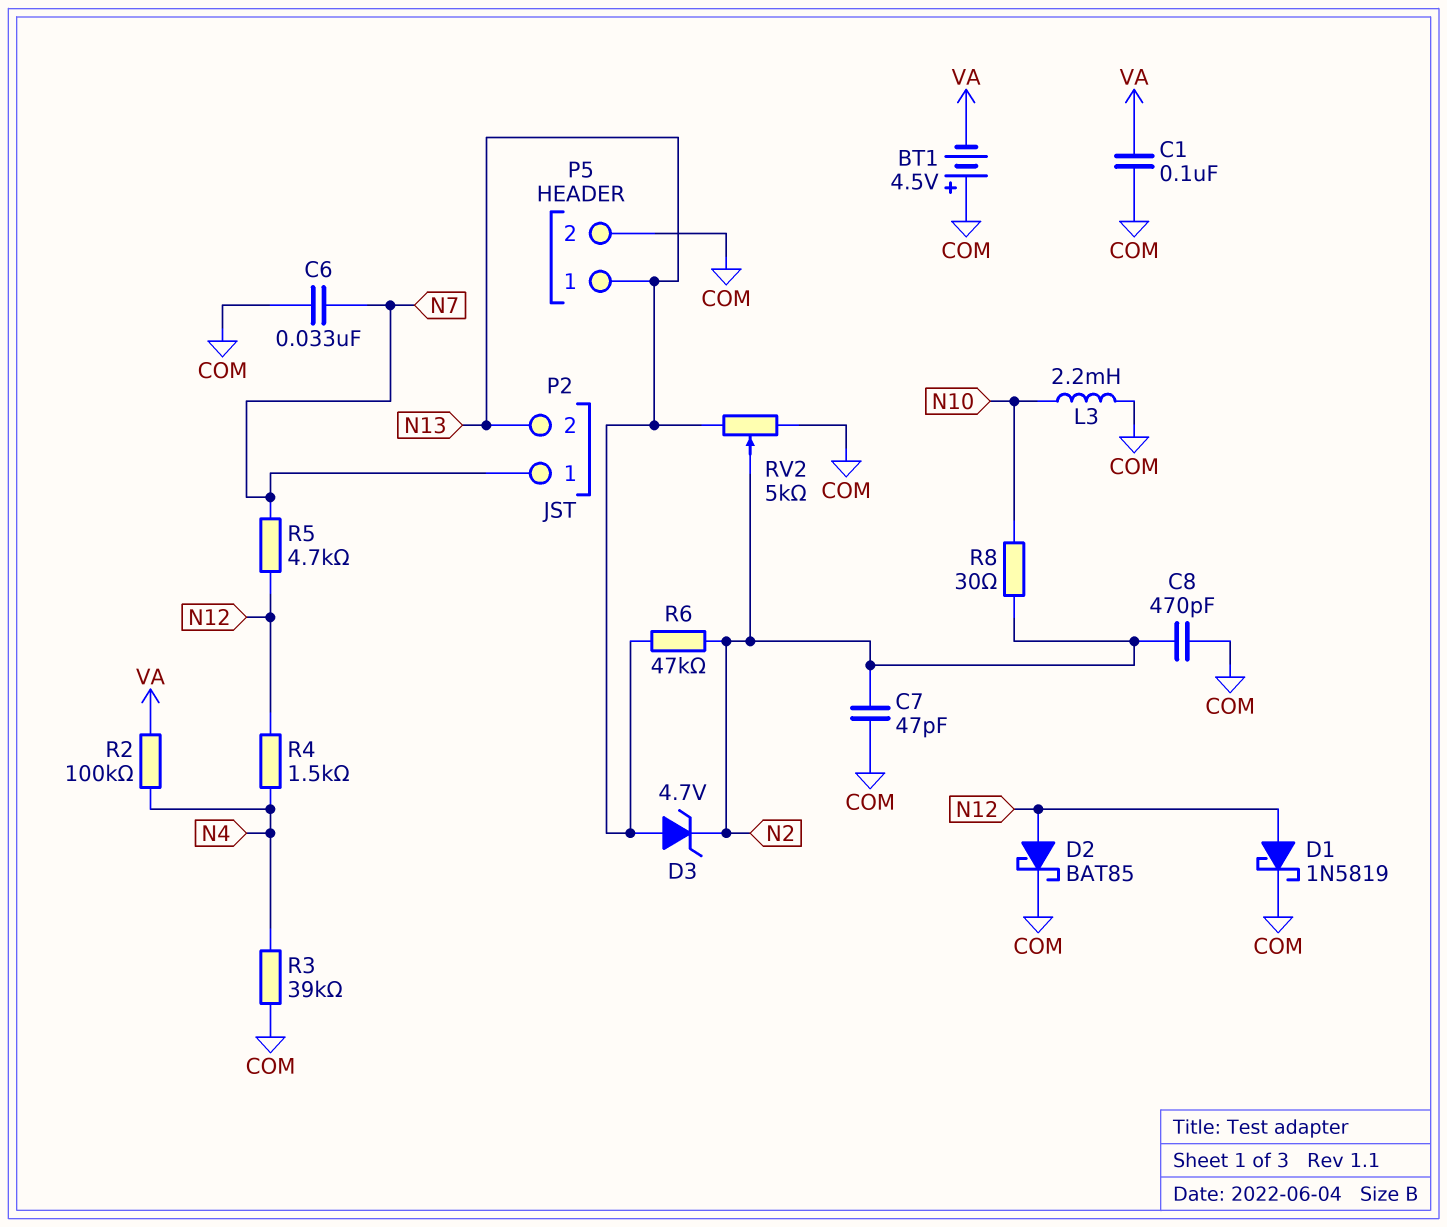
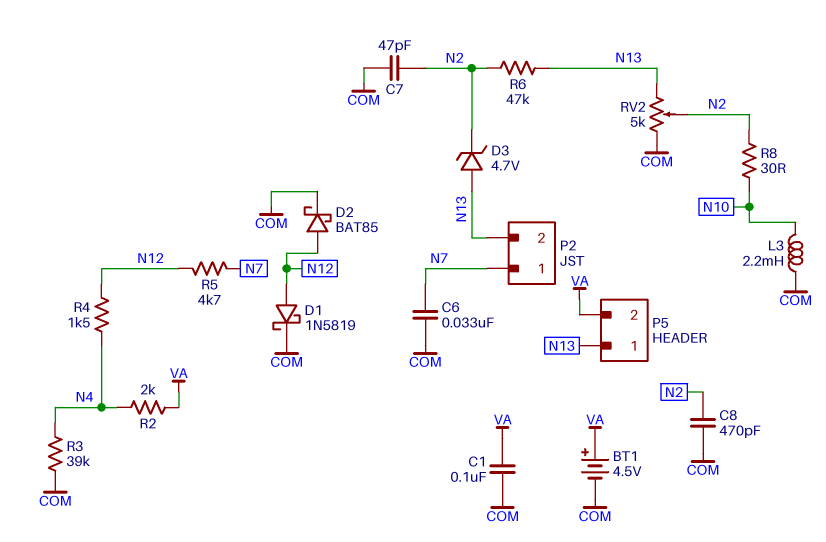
BT1: 4.5V (plus COM, minus VA) -> 4.5V (plus VA, minus COM)
P5 pin 2: COM -> VA
R2: 100k (N4, VA) -> 2k (N4, VA)

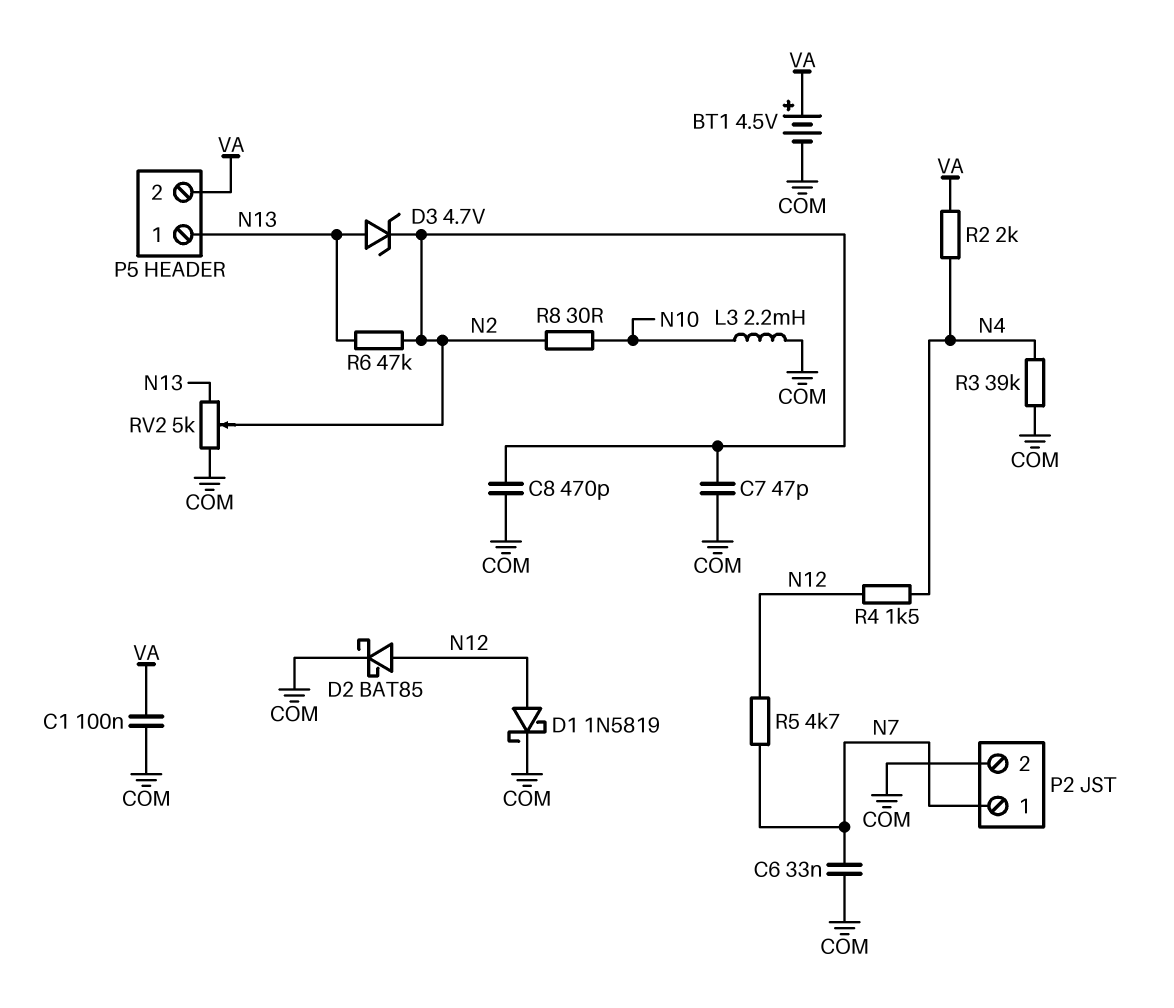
P2 pin 2: N13 -> COM

